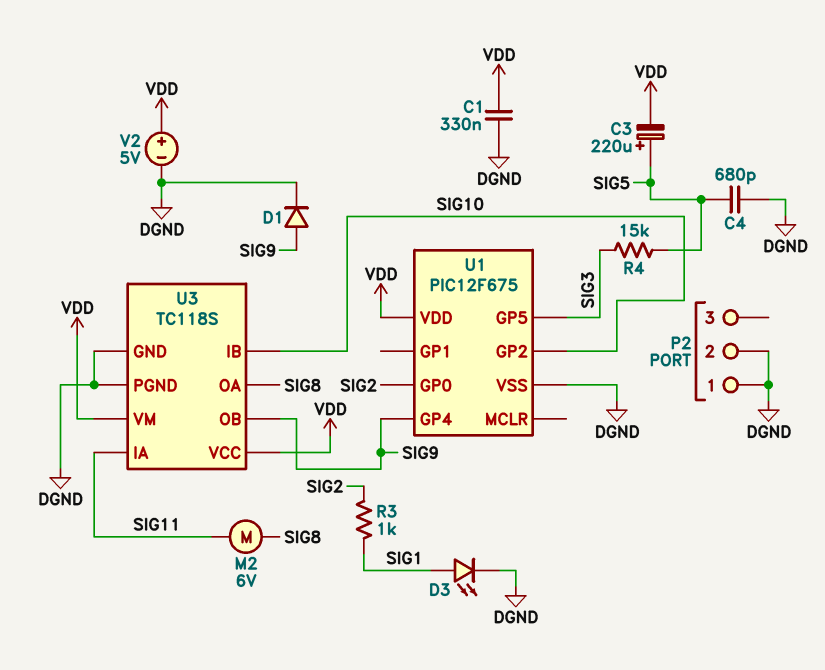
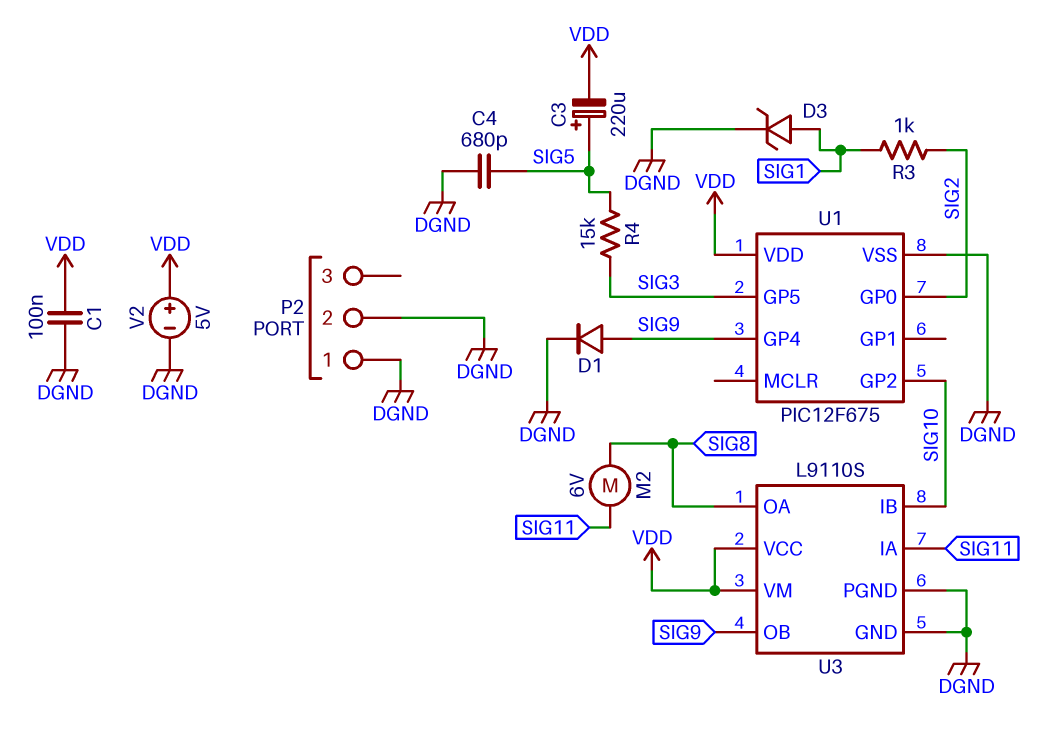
C1: 330nF (DGND, VDD) -> 100nF (DGND, VDD)
D3: LED (A SIG1, K DGND) -> zener (A SIG1, K DGND)
U3: TC118S -> L9110S

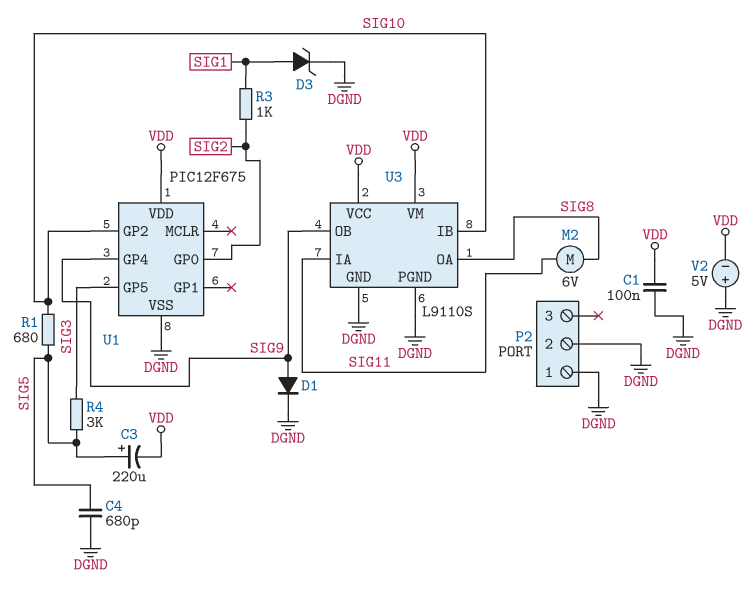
R1: none -> 680 (SIG5, SIG10)
R4: 15k (SIG3, SIG5) -> 3k (SIG3, SIG5)
V2: 5V (plus VDD, minus DGND) -> 5V (plus DGND, minus VDD)

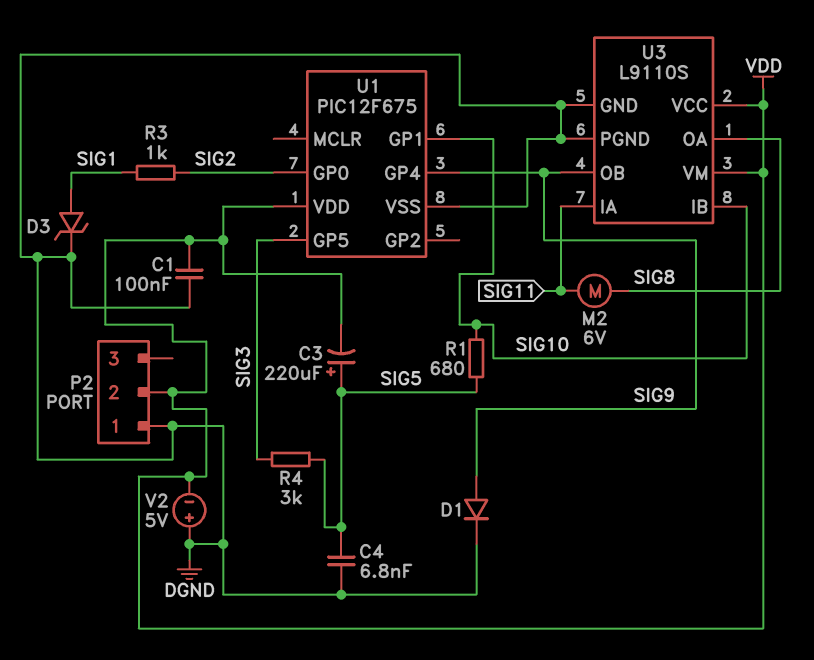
C4: 680pF (DGND, SIG5) -> 6.8nF (DGND, SIG5)
P2 pin 2: DGND -> VDD
U1 pin GP1: none -> SIG10
U1 pin GP2: SIG10 -> none

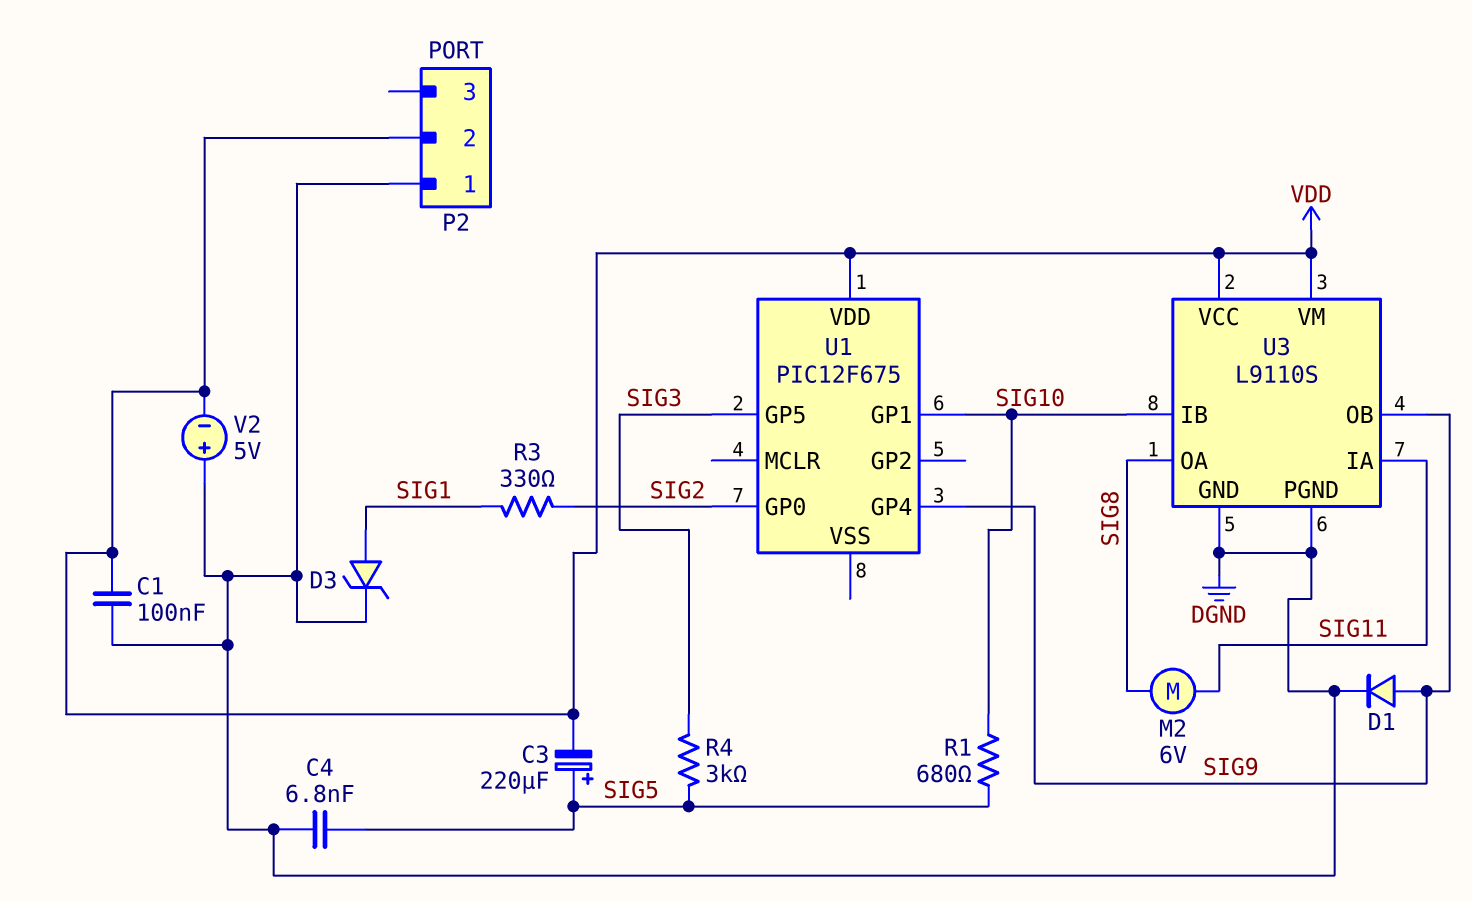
R3: 1k (SIG1, SIG2) -> 330 (SIG1, SIG2)
U1 pin VSS: DGND -> none

